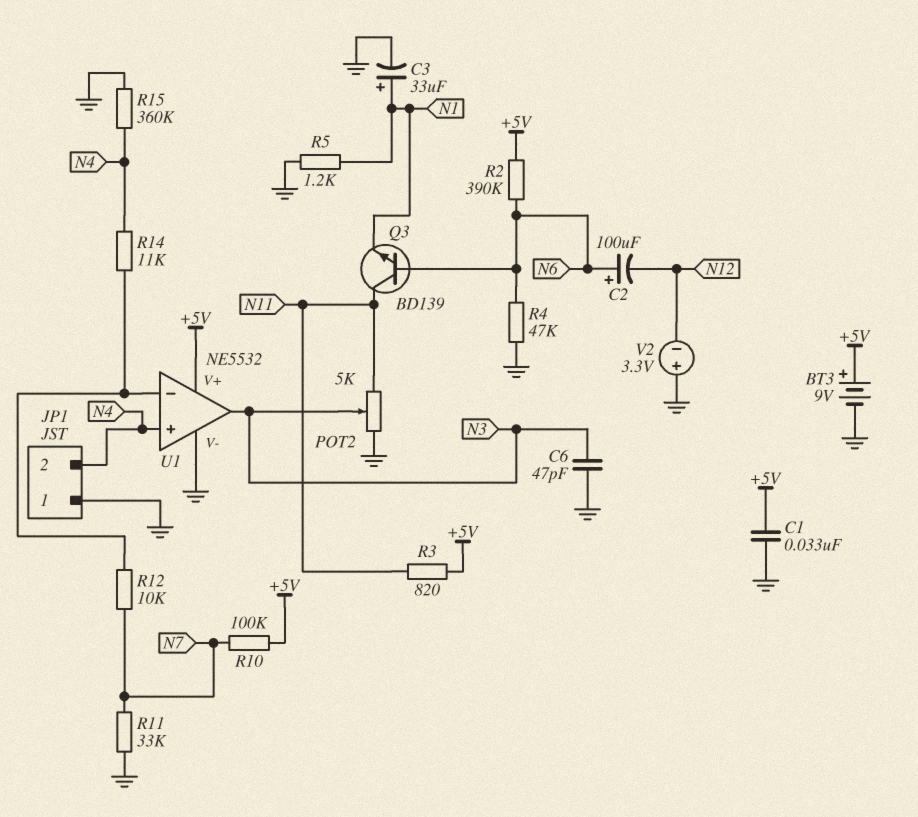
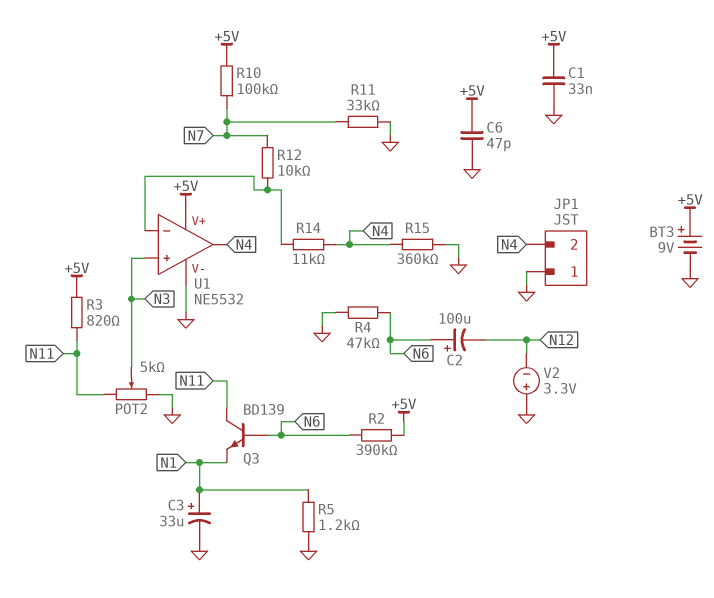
C6: 47pF (GND, N3) -> 47pF (+5V, GND)
U1 pin in+: N4 -> N3
U1 pin out: N3 -> N4

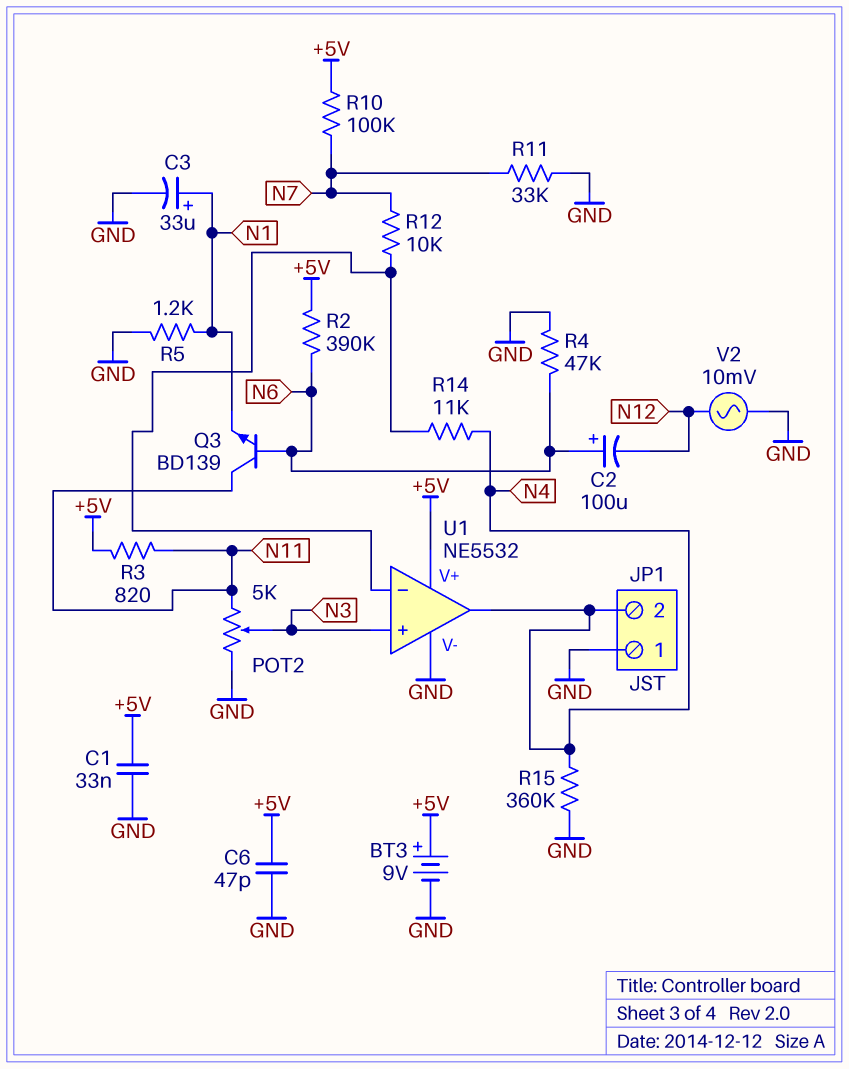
V2: 3.3V (plus GND, minus N12) -> AC 10mV (GND, N12)

